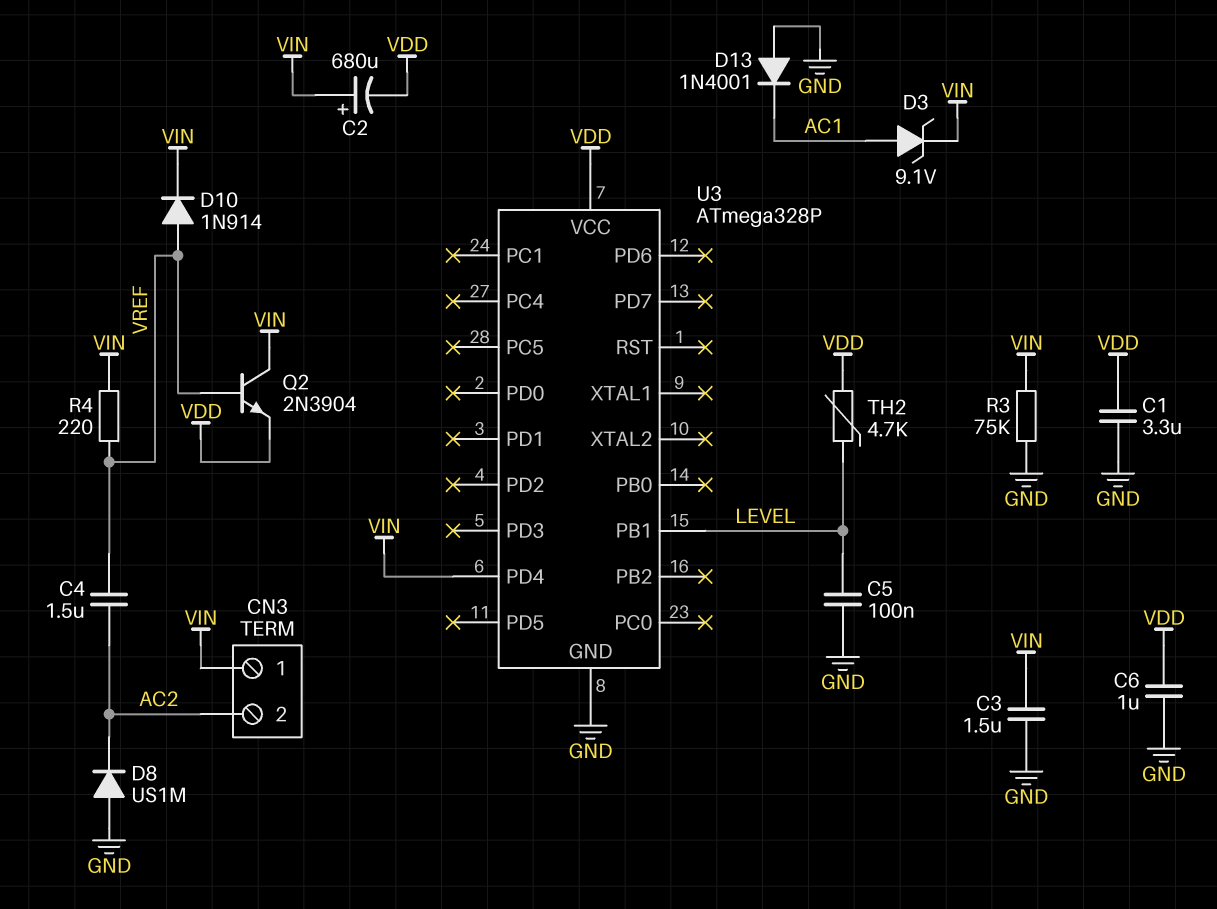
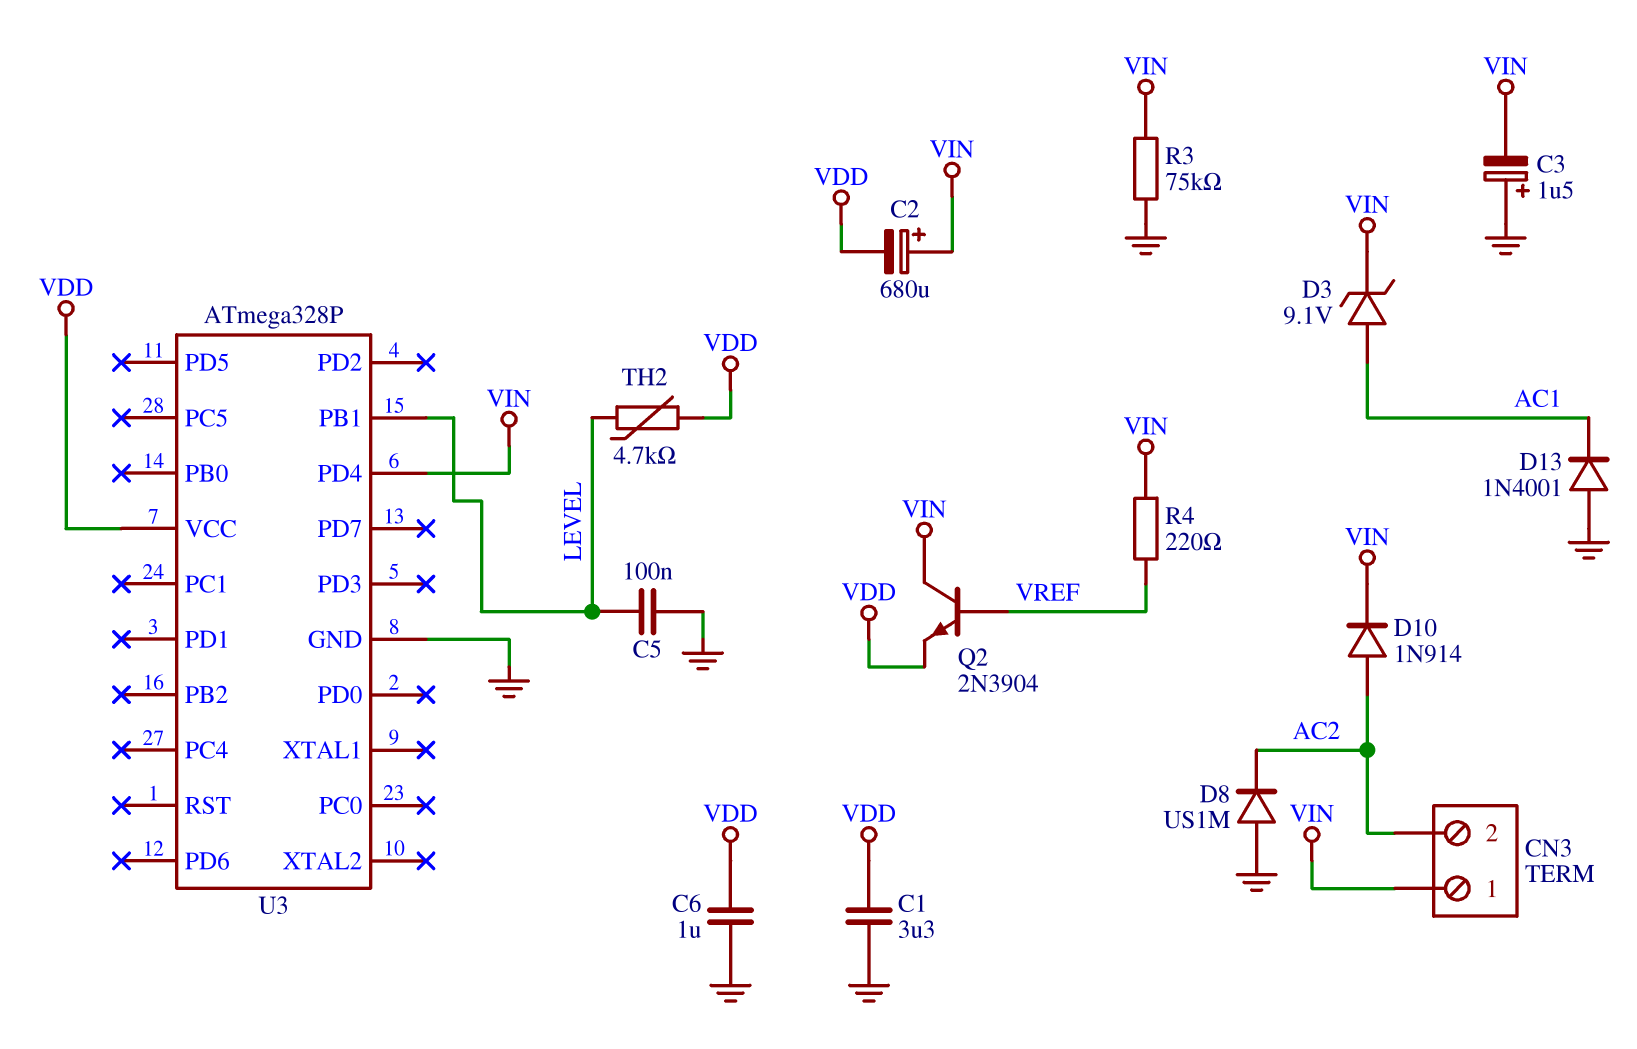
C3: 1.5uF (GND, VIN) -> 1.5uF (plus GND, minus VIN)
C4: 1.5uF (AC2, VREF) -> none
D10: diode 1N914 (A VREF, K VIN) -> diode 1N914 (A AC2, K VIN)

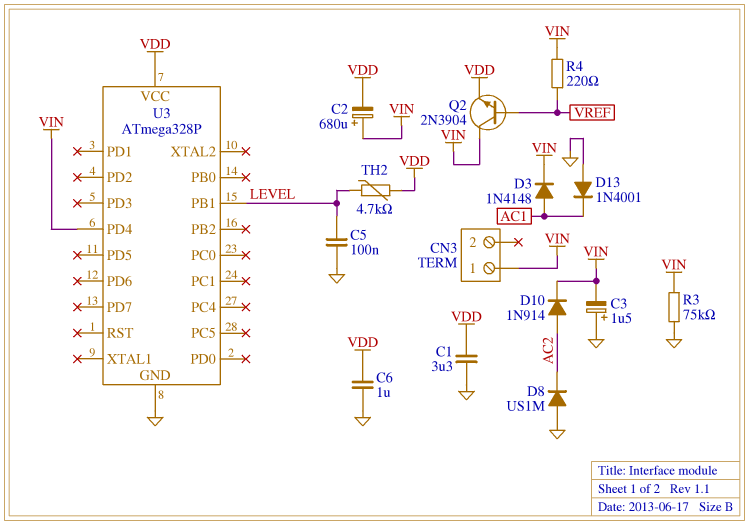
CN3 pin 2: AC2 -> none
D3: zener 9.1V (A AC1, K VIN) -> diode 1N4148 (A AC1, K VIN)

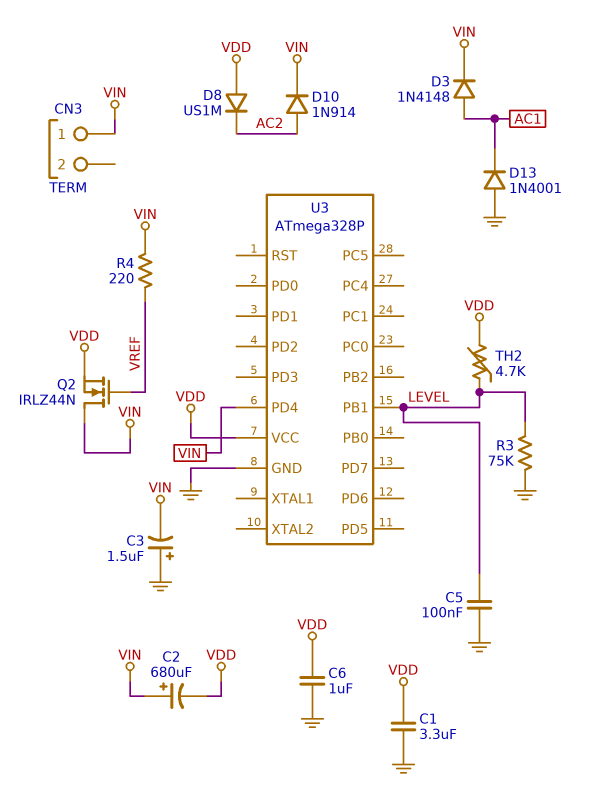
D8: diode US1M (A GND, K AC2) -> diode US1M (A VDD, K AC2)
Q2: NPN 2N3904 (B VREF, C VIN, E VDD) -> NMOS IRLZ44N (G VREF, D VIN, S VDD)
R3: 75k (GND, VIN) -> 75k (GND, LEVEL)

